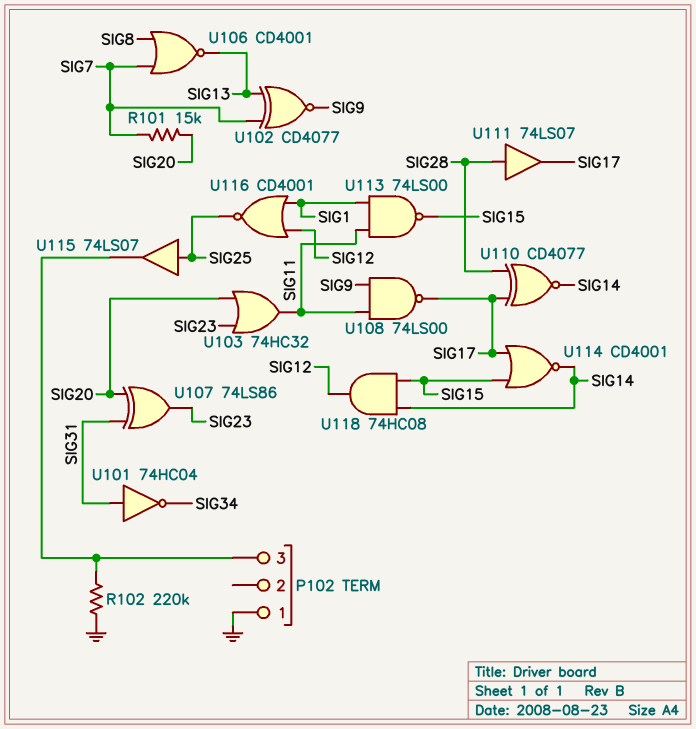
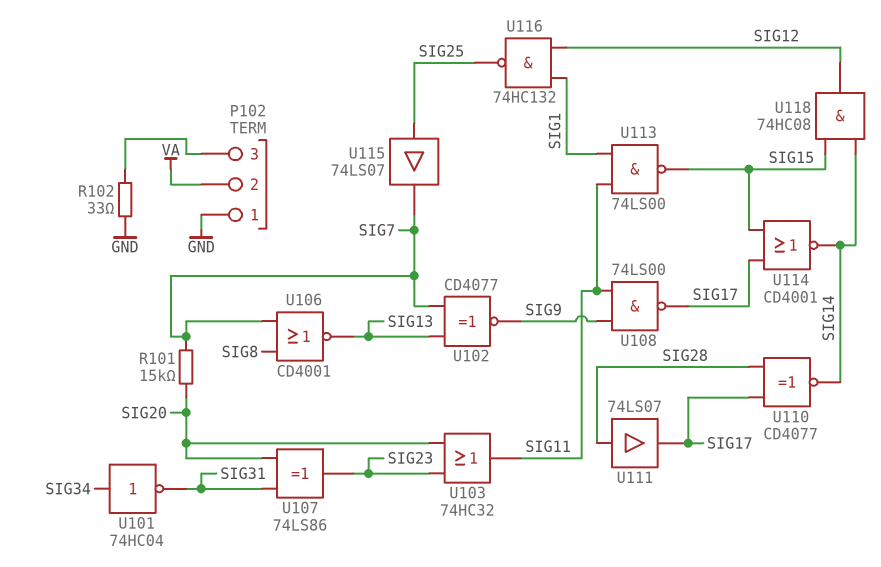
P102 pin 2: none -> VA
R102: 220k (GND, P102/3) -> 33 (GND, P102/3)
U101: NOT 74HC04 (in SIG31, out SIG34) -> NOT 74HC04 (in SIG34, out SIG31)
U115: buffer 74LS07 (in SIG25, out P102/3) -> buffer 74LS07 (in SIG25, out SIG7)
U116: NOR CD4001 (in SIG1, in SIG12, out SIG25) -> NAND 74HC132 (in SIG1, in SIG12, out SIG25)

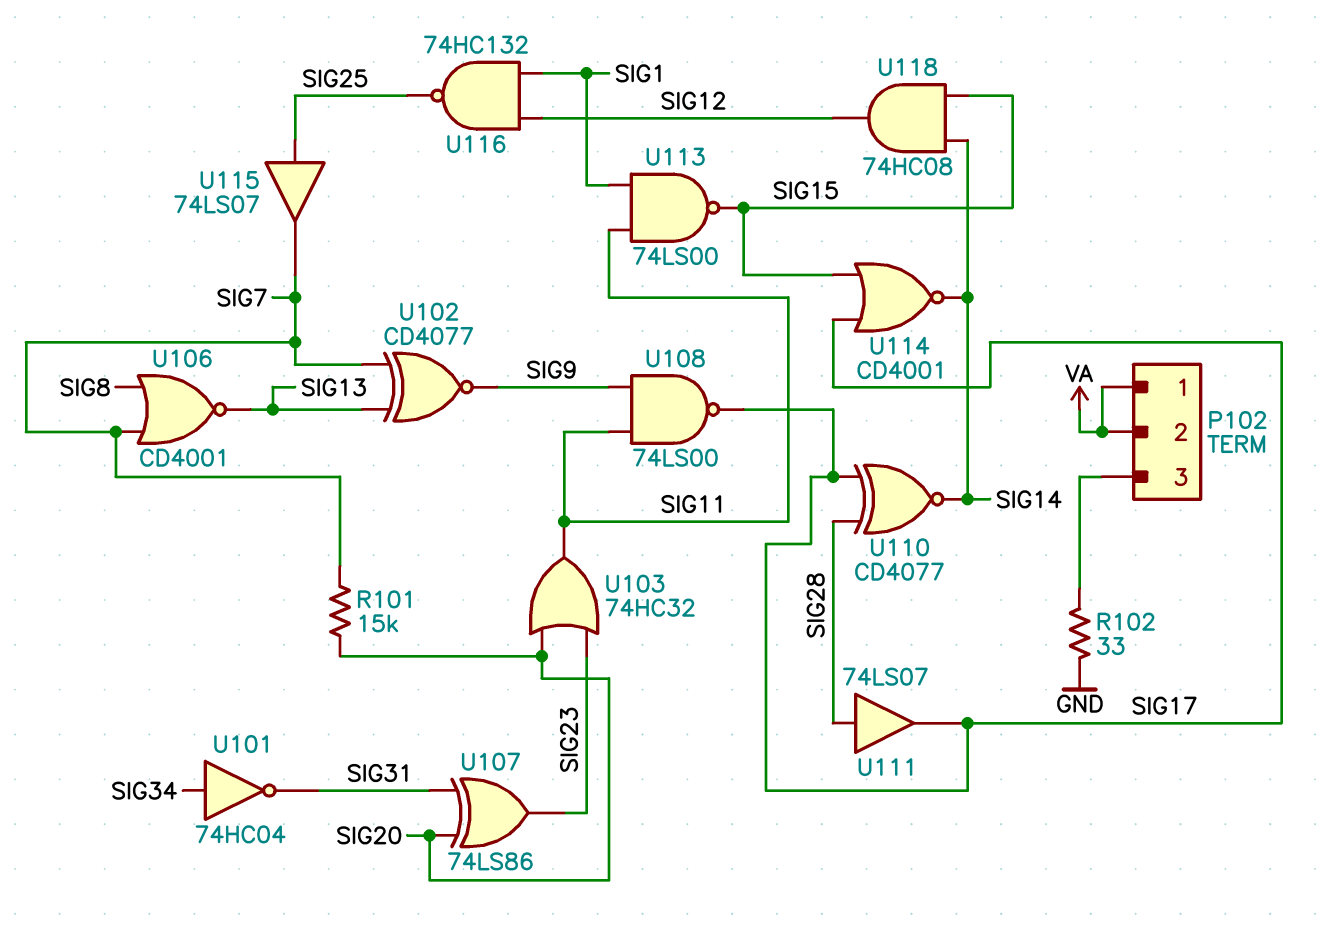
P102 pin 1: GND -> VA

